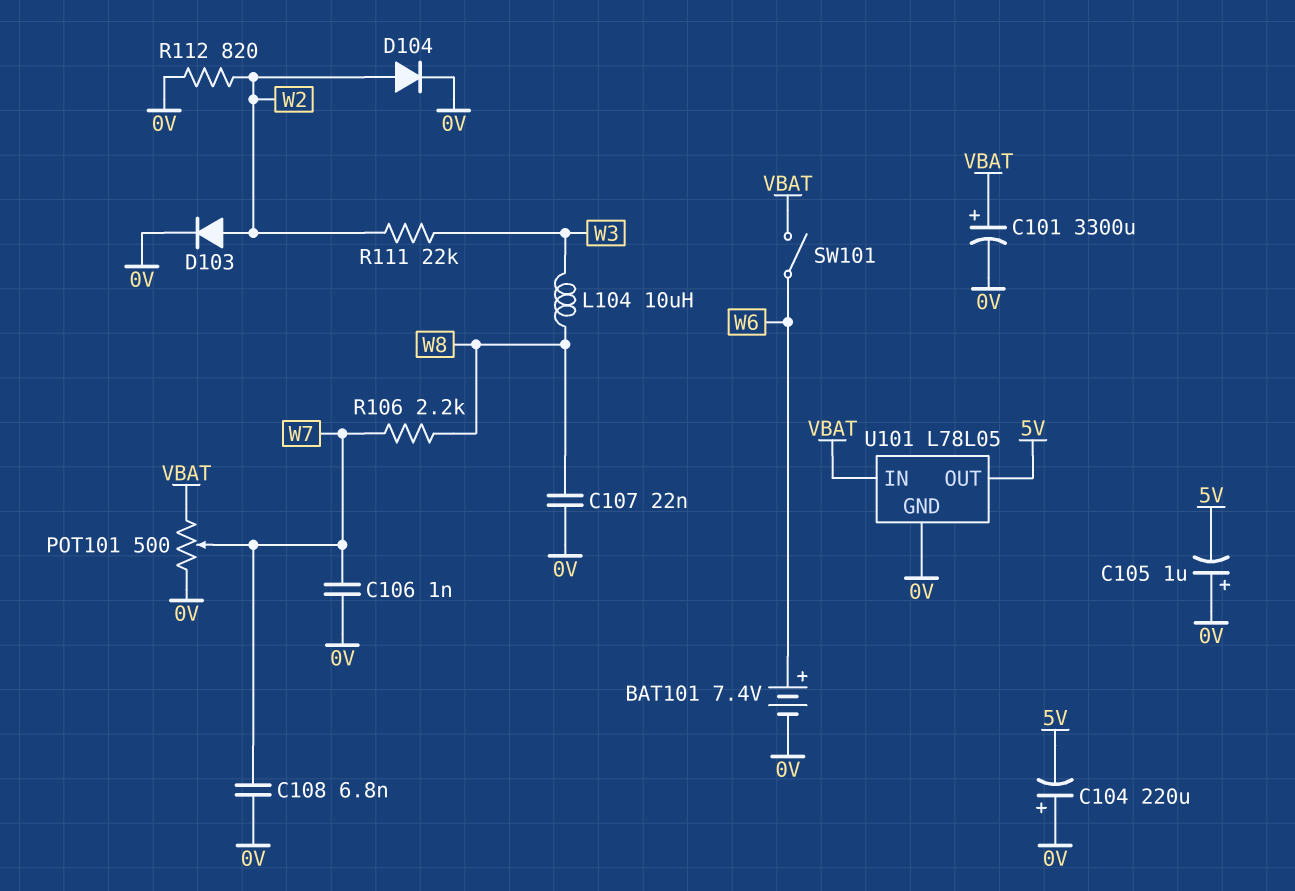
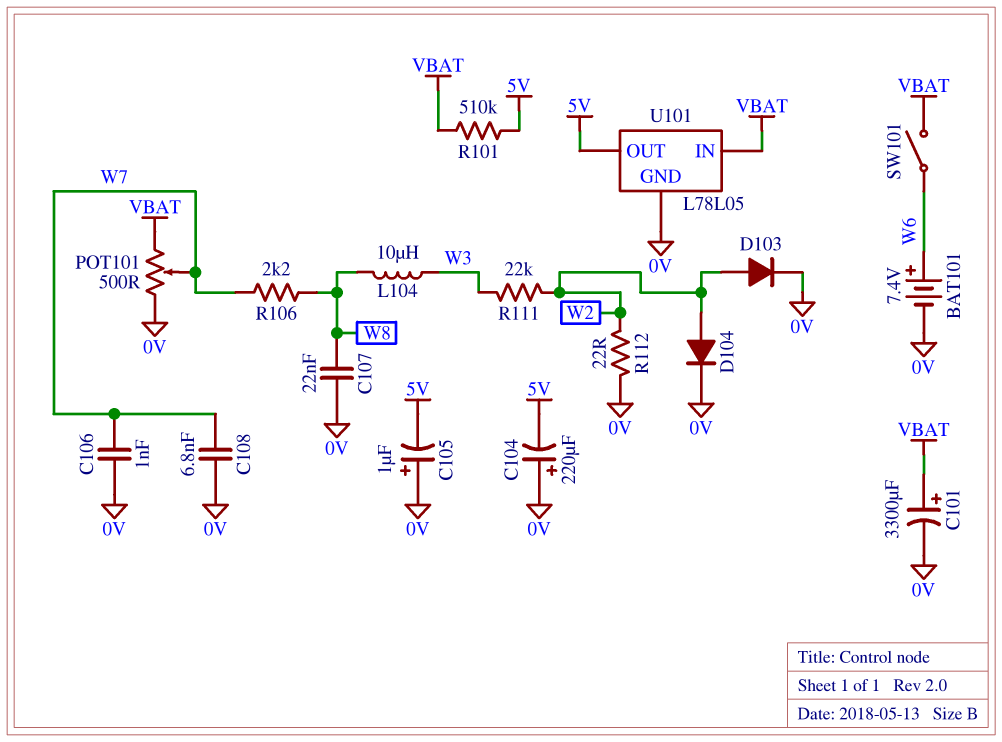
R101: none -> 510k (5V, VBAT)
R112: 820 (0V, W2) -> 22 (0V, W2)

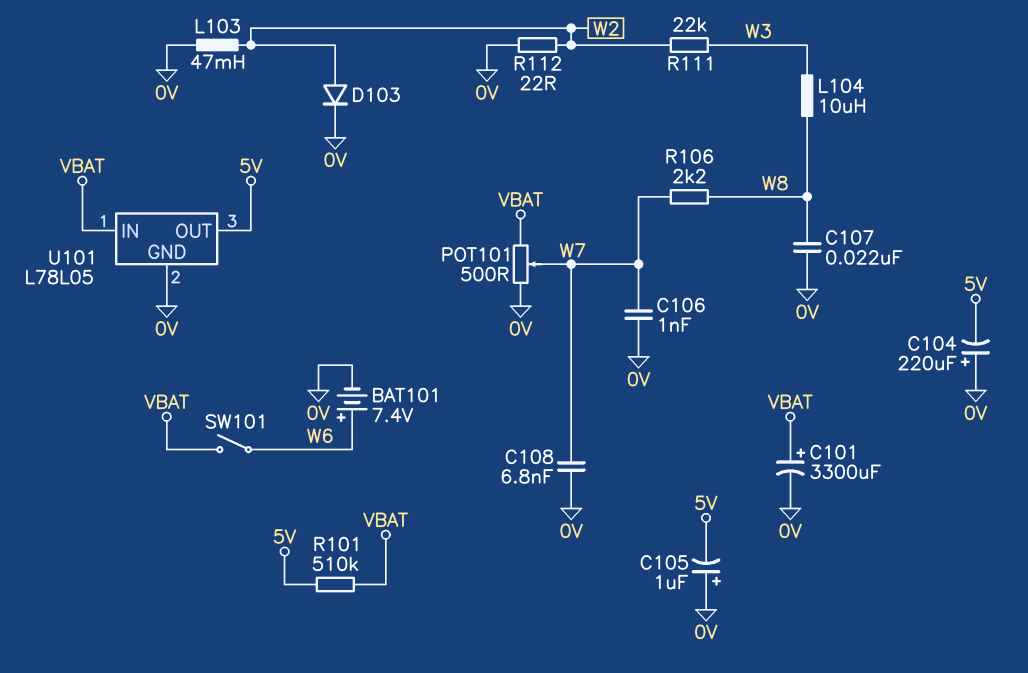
D104: diode (A W2, K 0V) -> none
L103: none -> 47mH (0V, W2)

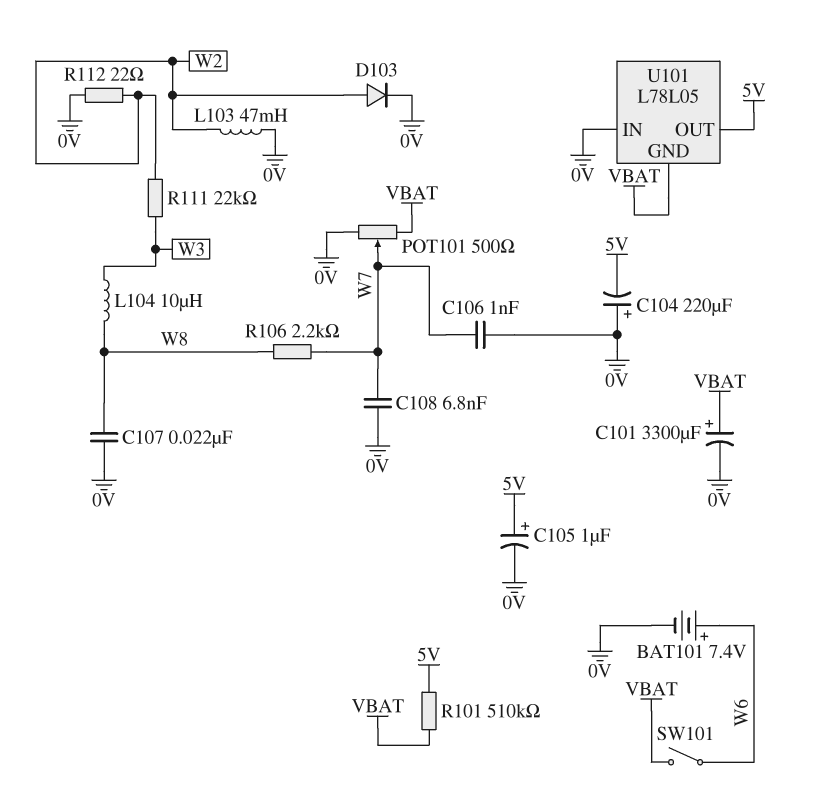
C105: 1uF (plus 0V, minus 5V) -> 1uF (plus 5V, minus 0V)
U101 pin GND: 0V -> VBAT
U101 pin IN: VBAT -> 0V

